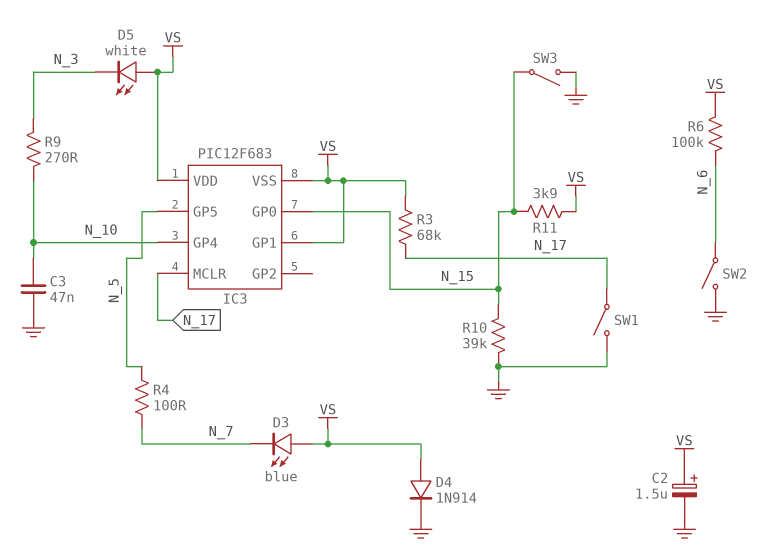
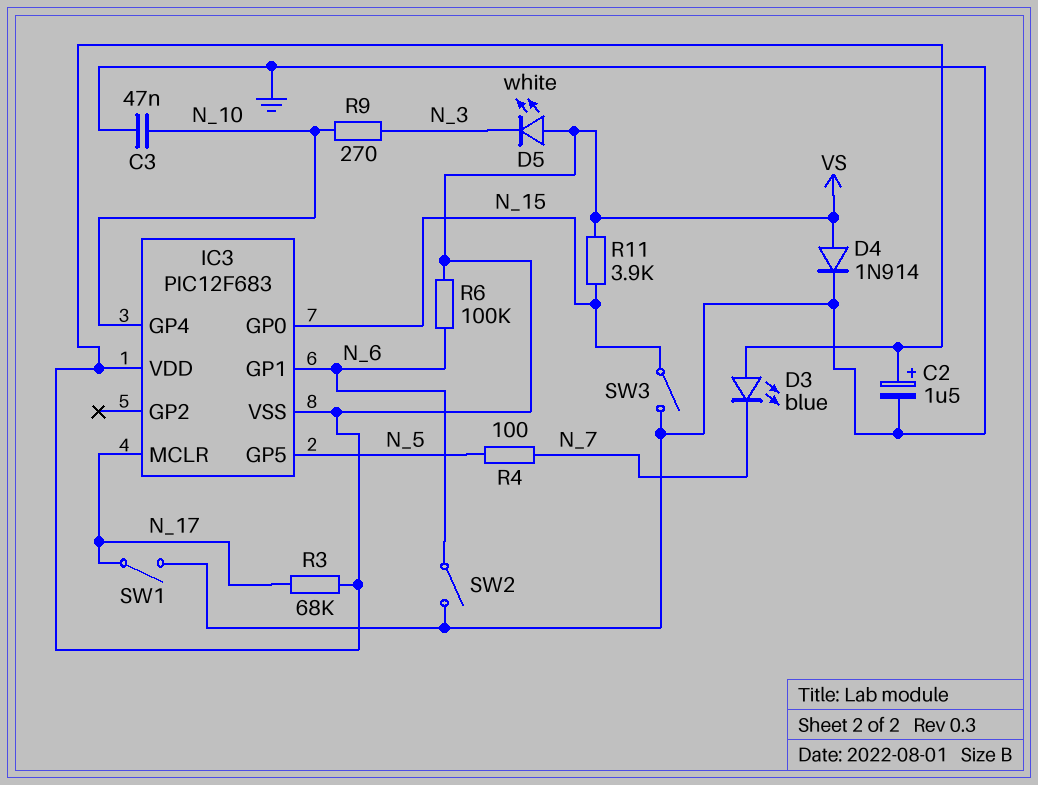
IC3 pin GP1: VS -> N_6
R10: 39k (GND, N_15) -> none

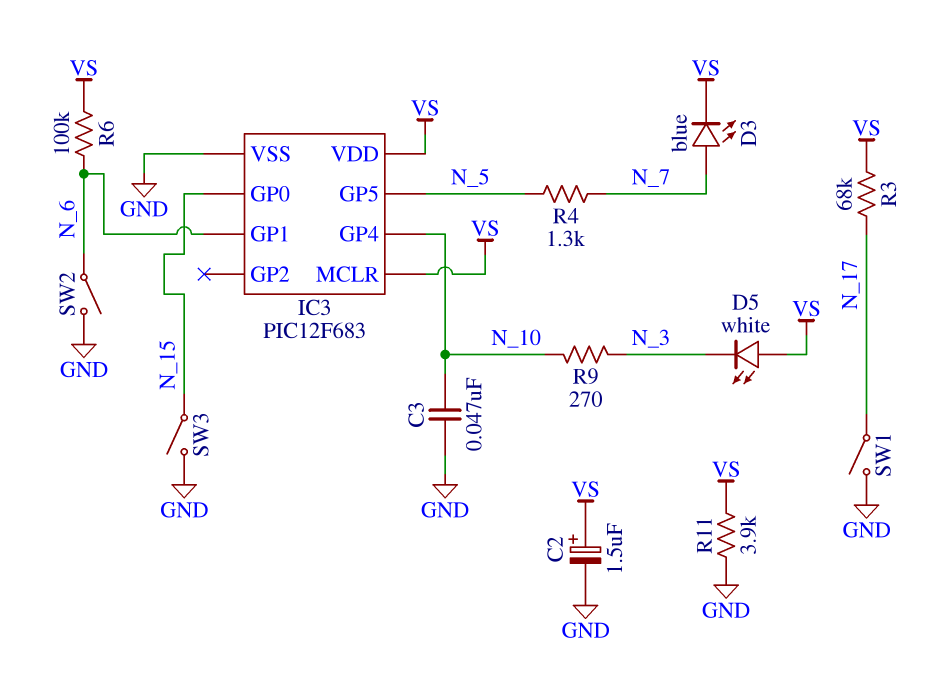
D3: LED blue (A VS, K N_7) -> LED blue (A N_7, K VS)
D4: diode 1N914 (A VS, K GND) -> none
IC3 pin MCLR: N_17 -> VS
IC3 pin VSS: VS -> GND
R4: 100 (N_5, N_7) -> 1.3k (N_5, N_7)
R11: 3.9k (N_15, VS) -> 3.9k (GND, VS)

